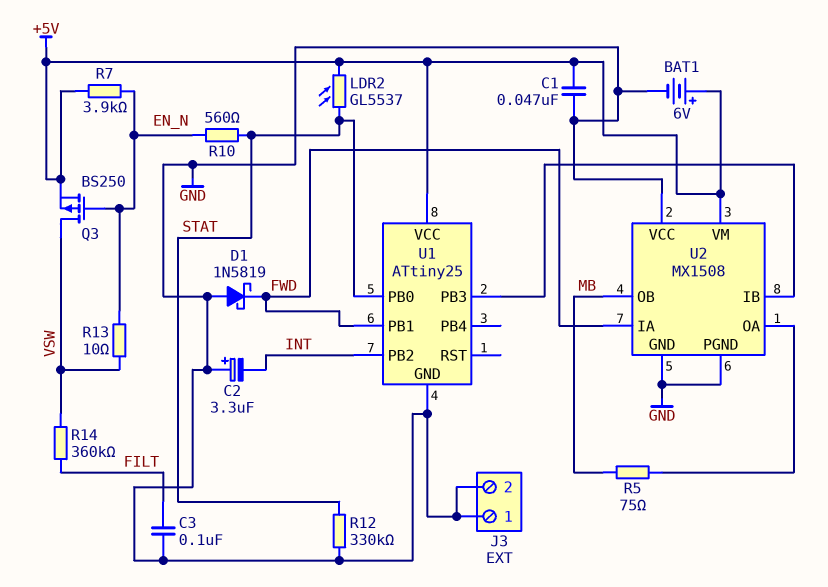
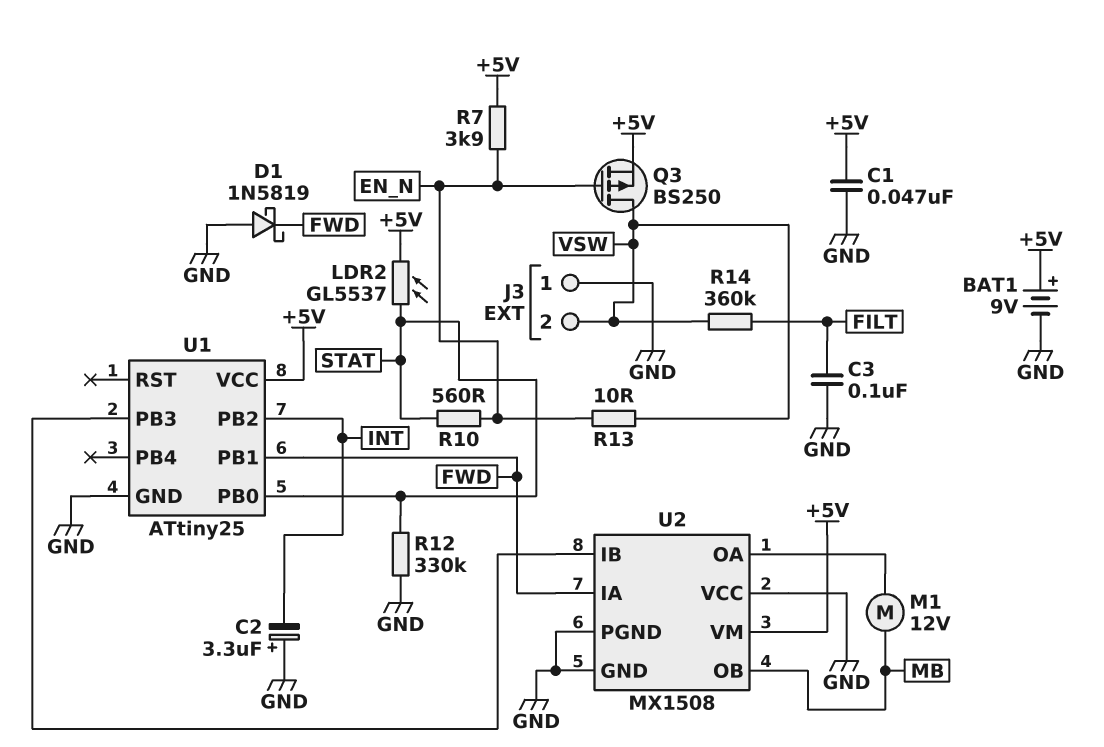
BAT1: 6V (plus +5V, minus GND) -> 9V (plus +5V, minus GND)
J3 pin 2: GND -> VSW
M1: none -> motor 12V (MB, U2/OA)
R5: 75 (MB, U2/OA) -> none

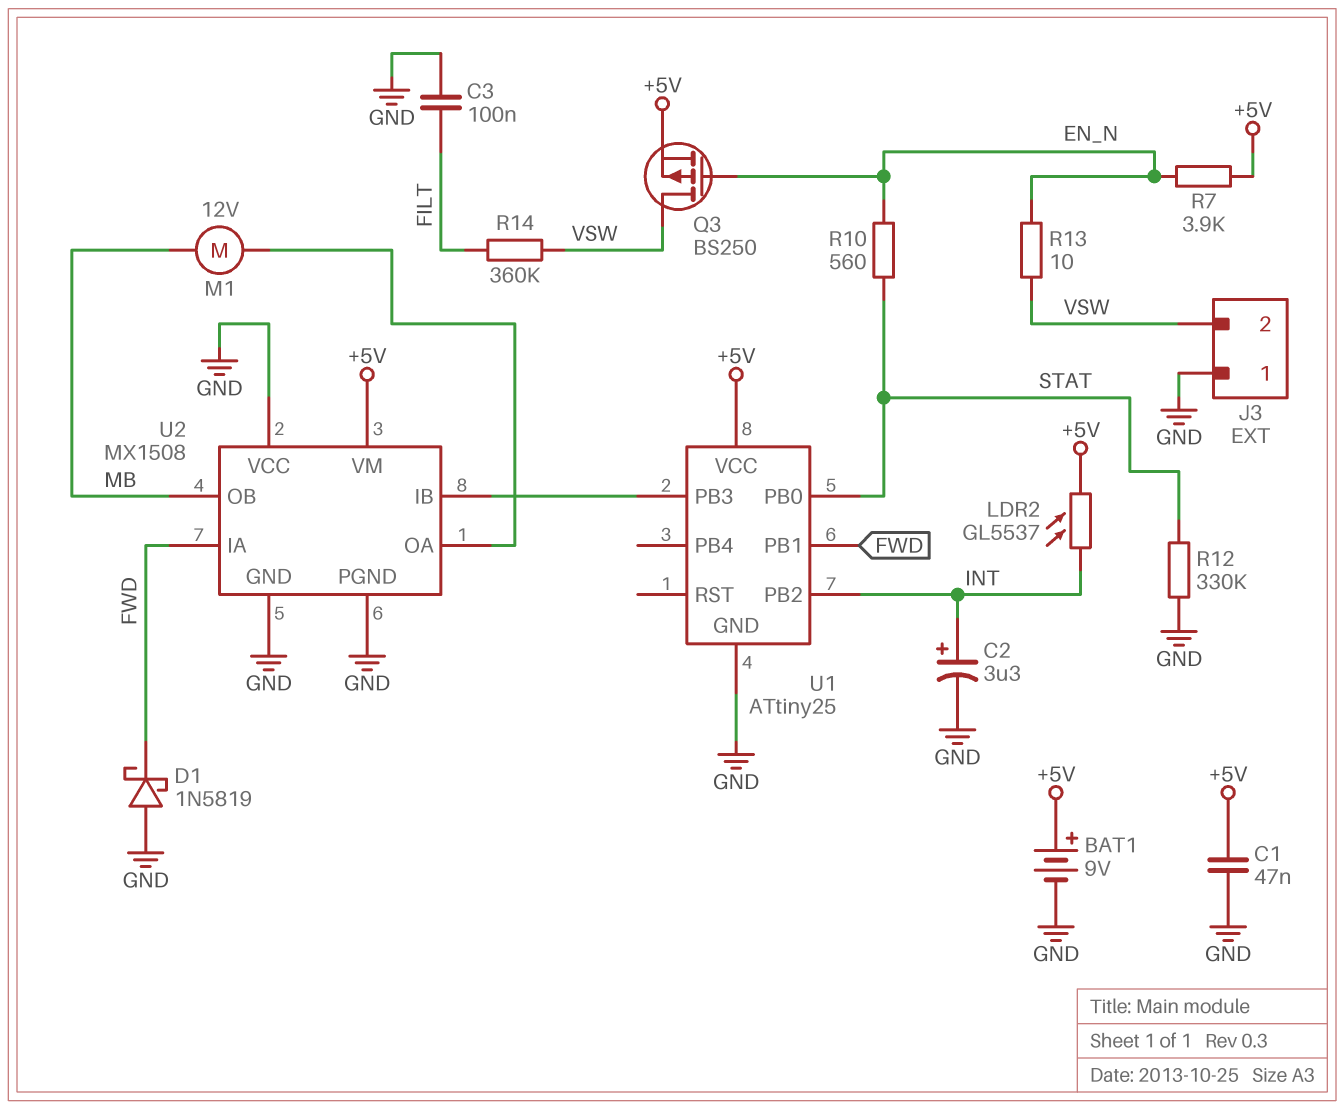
C2: 3.3uF (plus GND, minus INT) -> 3.3uF (plus INT, minus GND)
LDR2: GL5537 (+5V, STAT) -> GL5537 (+5V, INT)

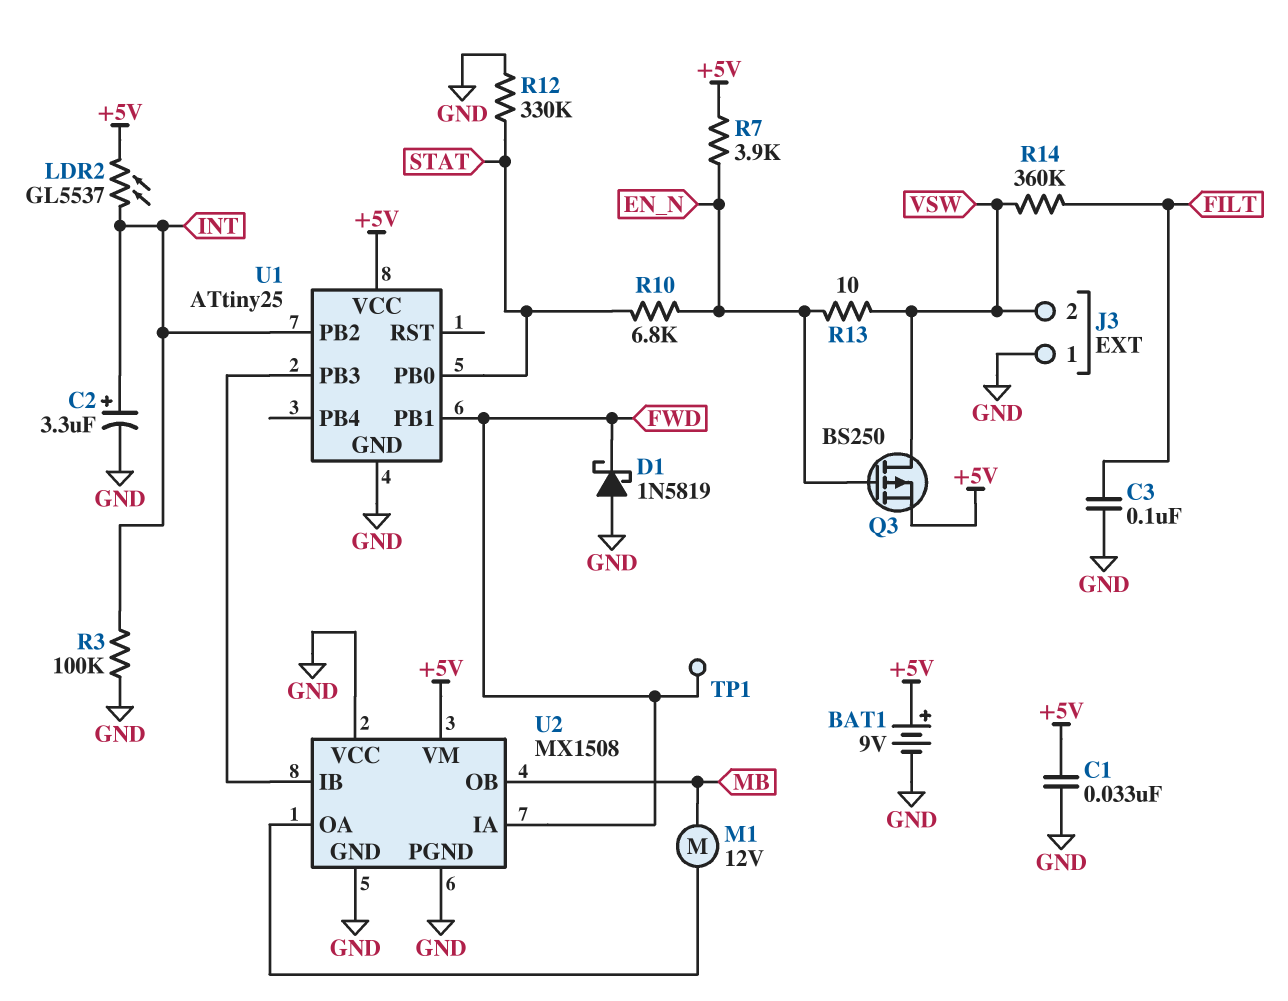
C1: 47nF (+5V, GND) -> 33nF (+5V, GND)
R3: none -> 100k (GND, INT)
R10: 560 (EN_N, STAT) -> 6.8k (EN_N, STAT)
TP1: none -> test point (FWD)

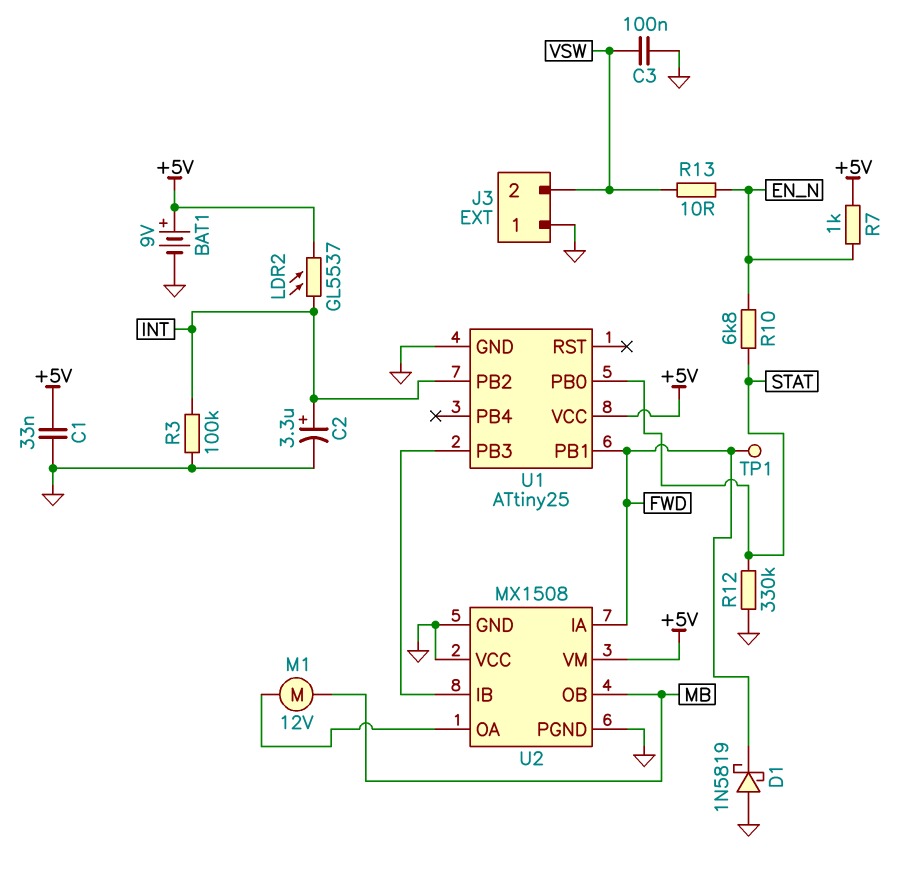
C3: 100nF (FILT, GND) -> 100nF (GND, VSW)
Q3: PMOS BS250 (G EN_N, D VSW, S +5V) -> none
R7: 3.9k (+5V, EN_N) -> 1k (+5V, EN_N)
R14: 360k (FILT, VSW) -> none

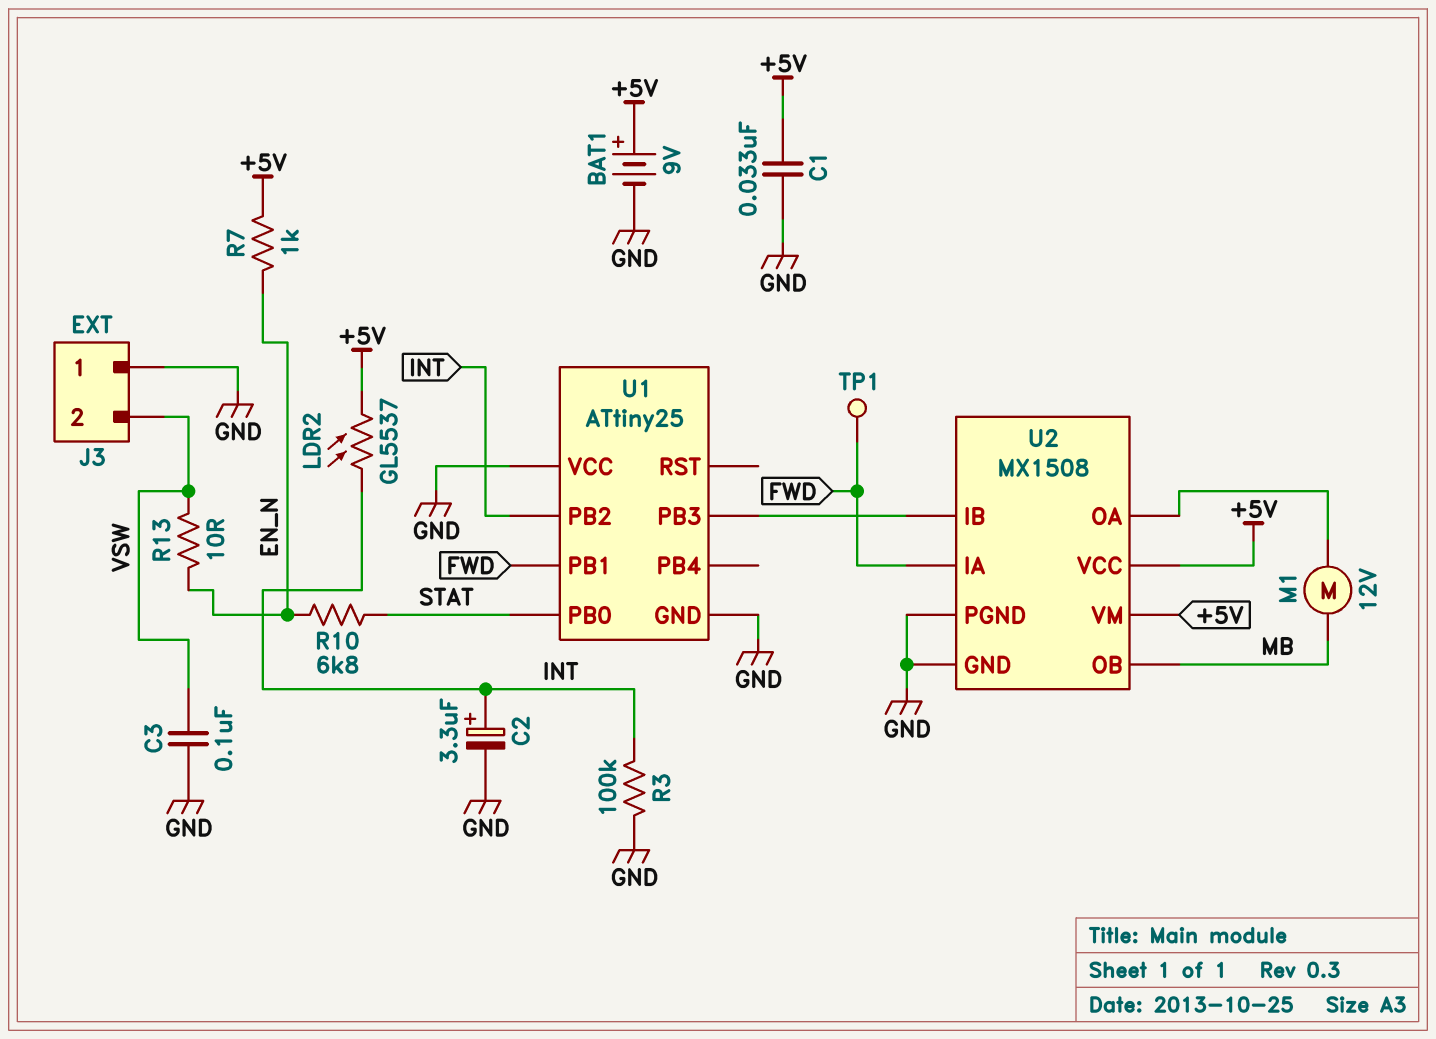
D1: schottky 1N5819 (A GND, K FWD) -> none
R12: 330k (GND, STAT) -> none
U1 pin VCC: +5V -> GND
U2 pin VCC: GND -> +5V

